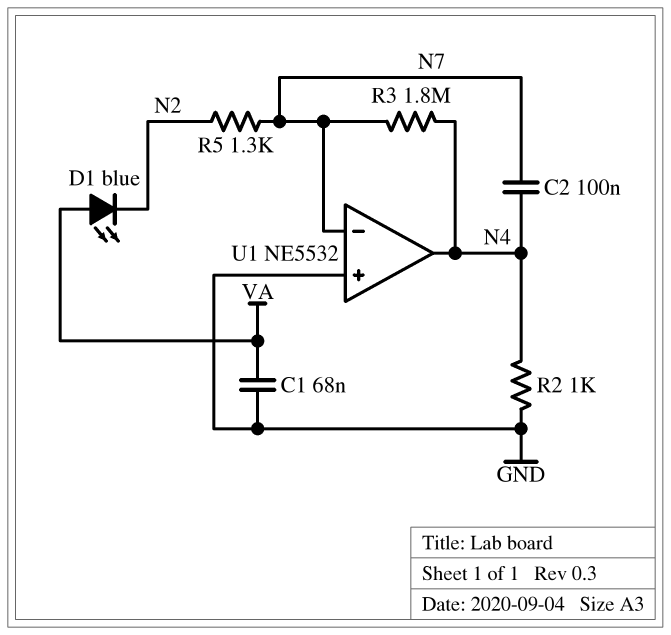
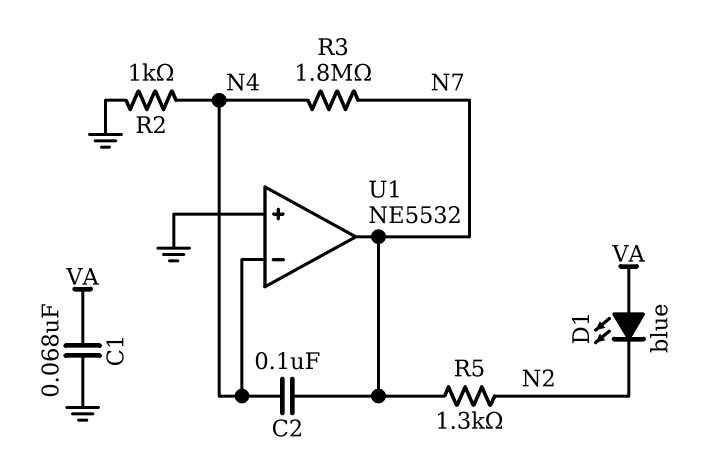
U1 pin in-: N7 -> N4
U1 pin out: N4 -> N7

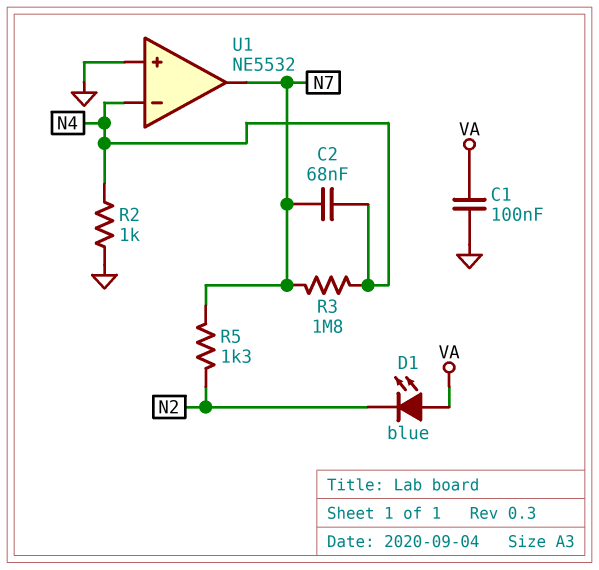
C1: 68nF (GND, VA) -> 100nF (GND, VA)
C2: 100nF (N4, N7) -> 68nF (N4, N7)

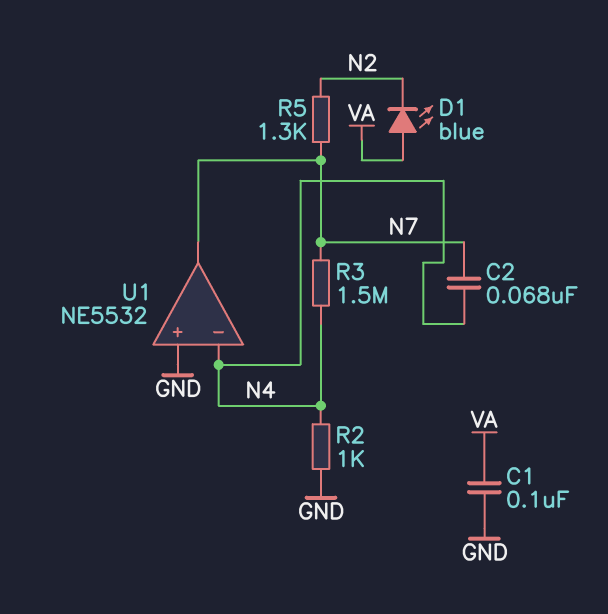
R3: 1.8M (N4, N7) -> 1.5M (N4, N7)

